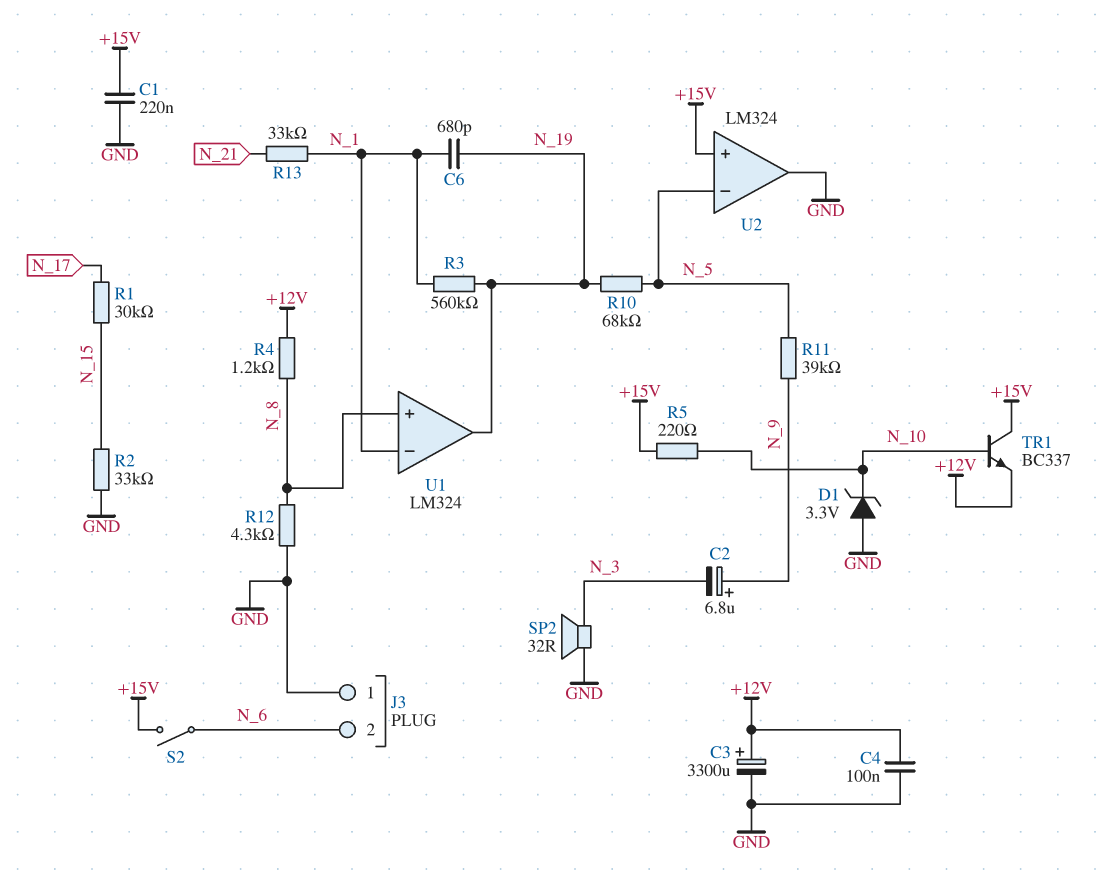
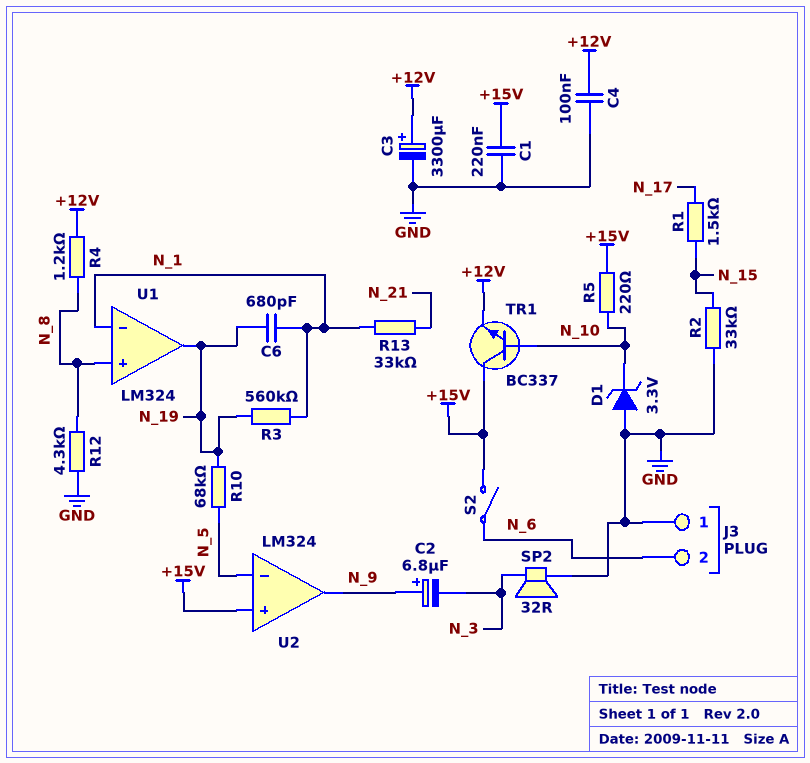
R1: 30k (N_15, N_17) -> 1.5k (N_15, N_17)
R11: 39k (N_5, N_9) -> none
U2 pin out: GND -> N_9

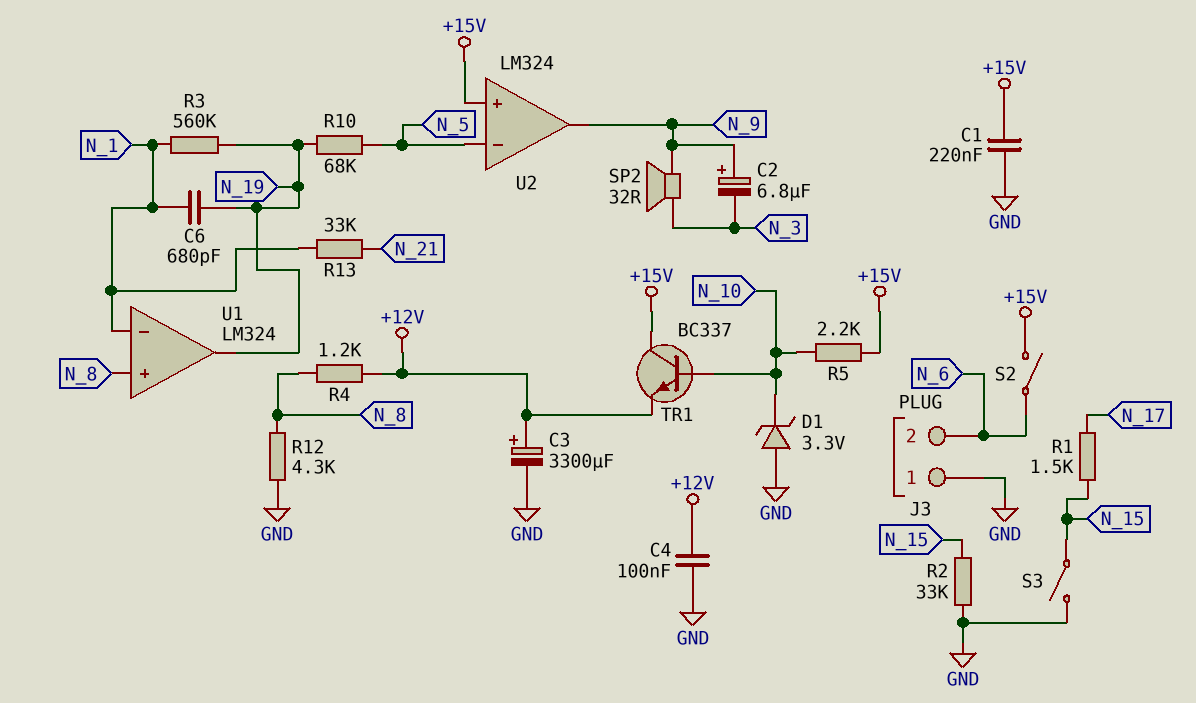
R5: 220 (+15V, N_10) -> 2.2k (+15V, N_10)
S3: none -> switch (GND, N_15)
SP2: speaker 32R (GND, N_3) -> speaker 32R (N_3, N_9)

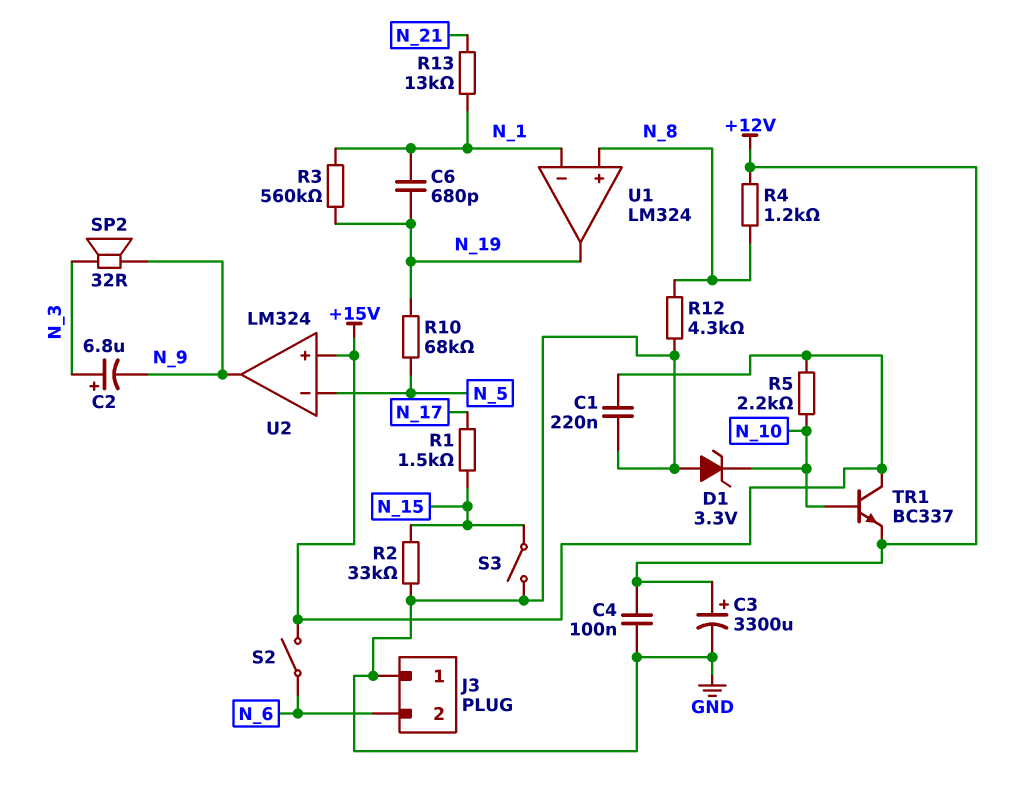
C2: 6.8uF (plus N_9, minus N_3) -> 6.8uF (plus N_3, minus N_9)
R13: 33k (N_1, N_21) -> 13k (N_1, N_21)

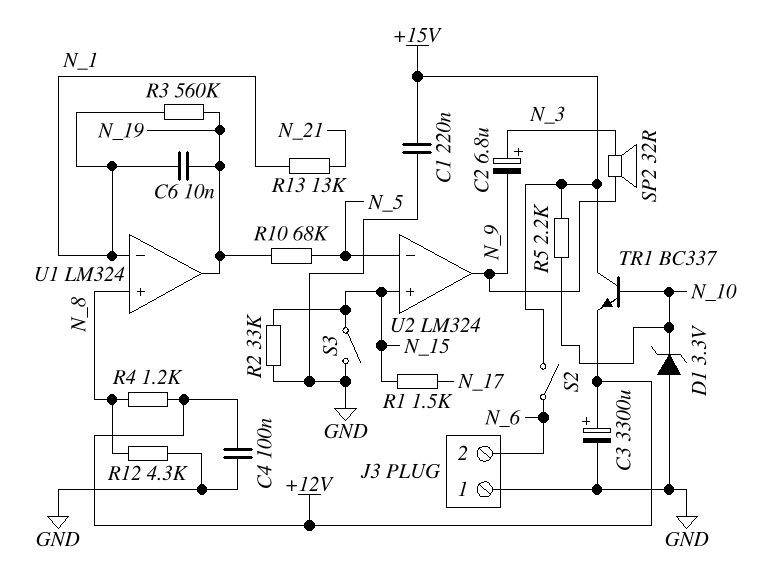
C6: 680pF (N_1, N_19) -> 10nF (N_1, N_19)
U2 pin in+: +15V -> N_15

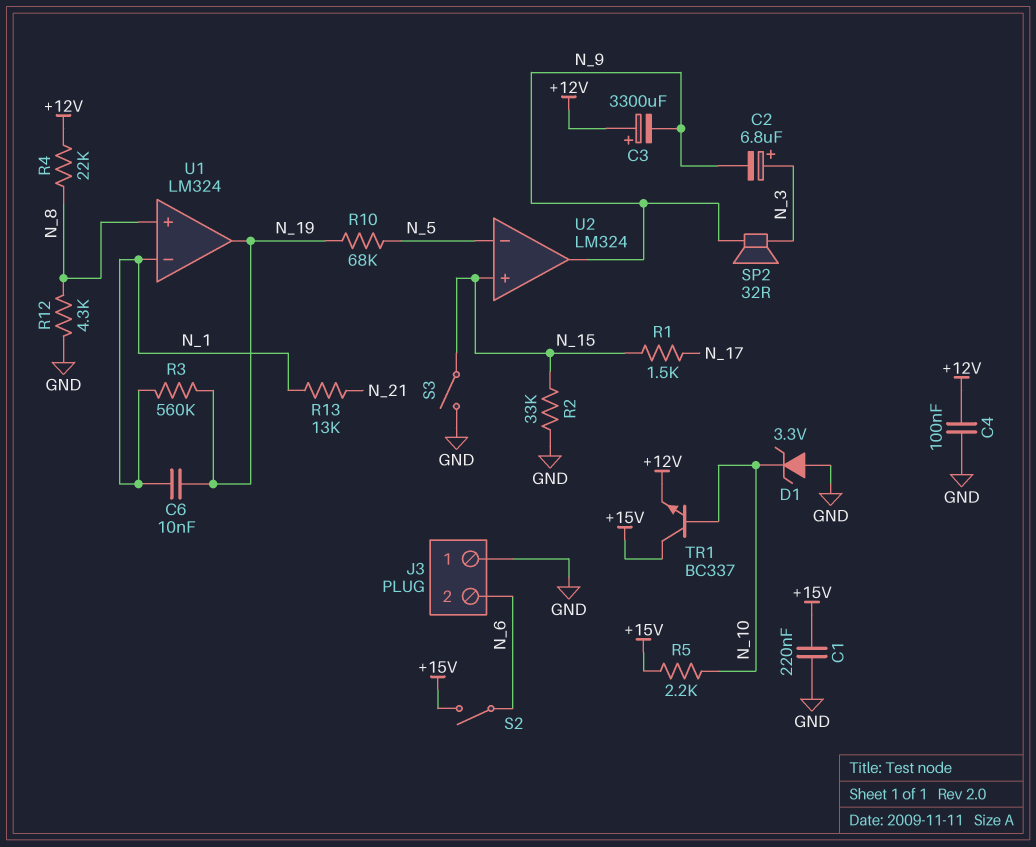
C3: 3300uF (plus +12V, minus GND) -> 3300uF (plus +12V, minus N_9)
R4: 1.2k (+12V, N_8) -> 22k (+12V, N_8)

